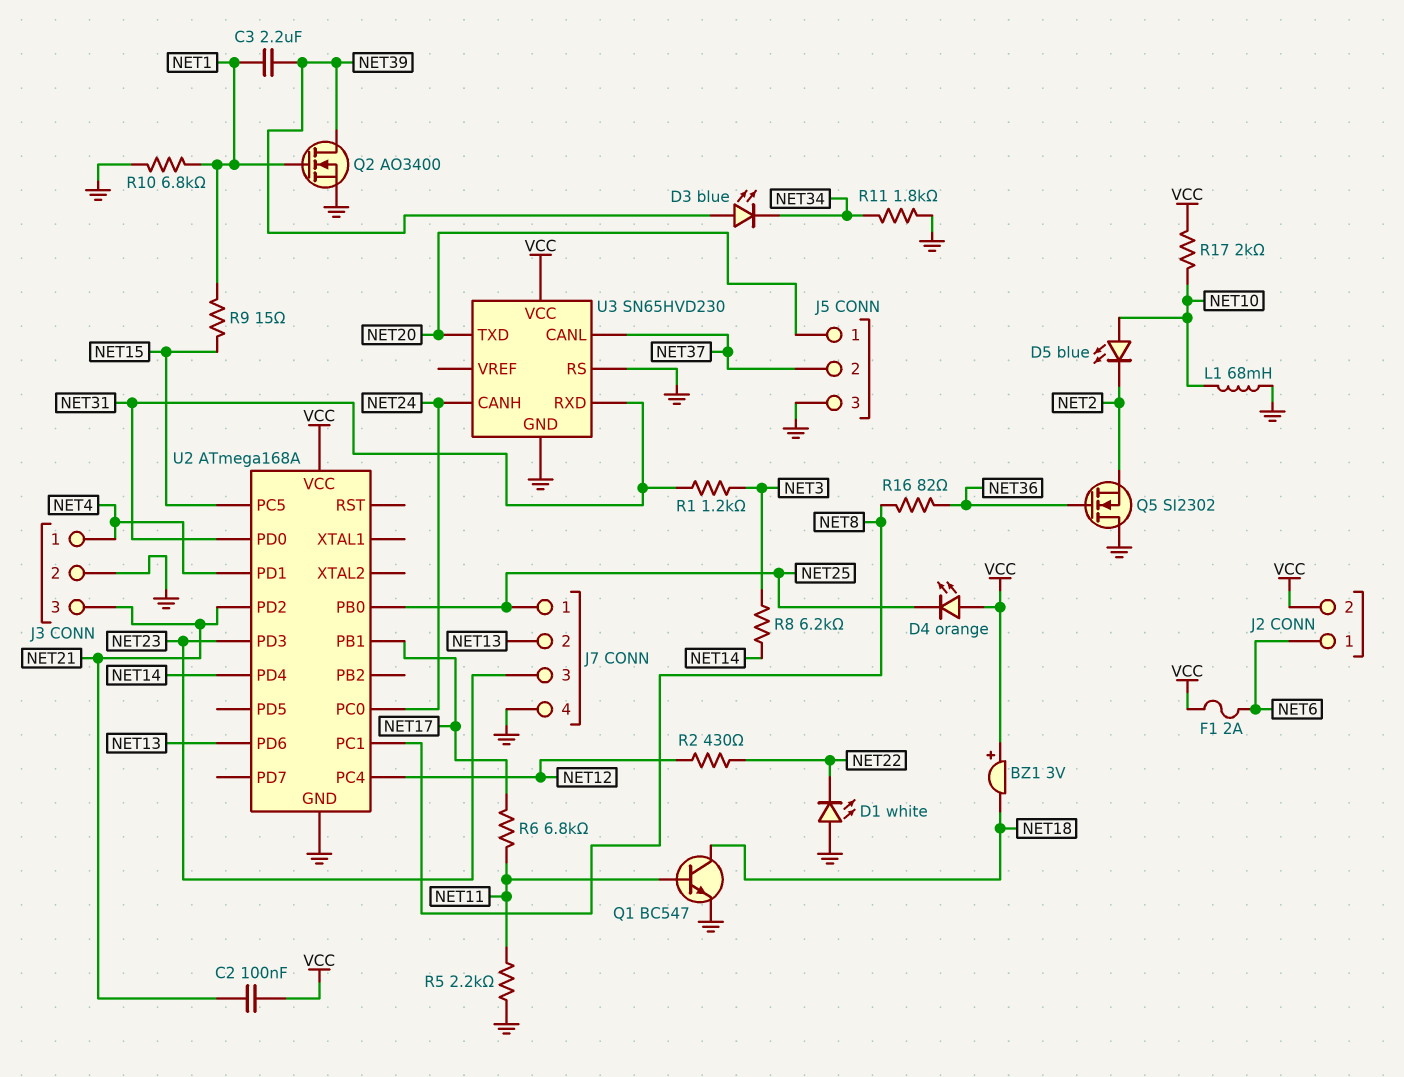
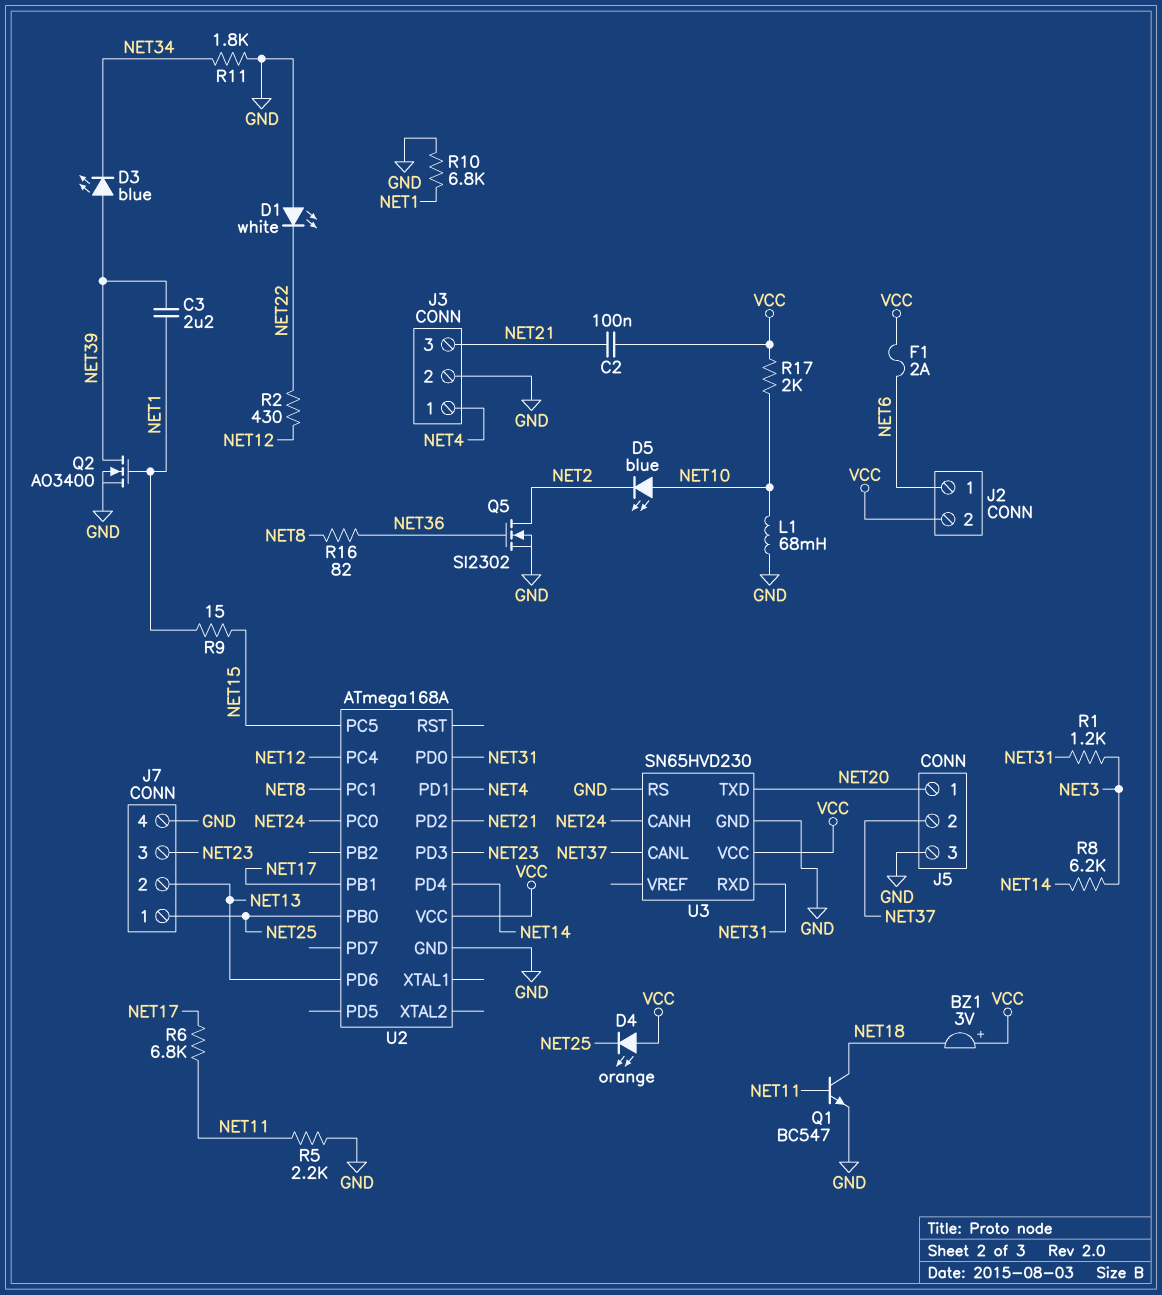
Q5: NMOS SI2302 (G NET36, D GND, S NET2) -> NMOS SI2302 (G NET36, D NET2, S GND)

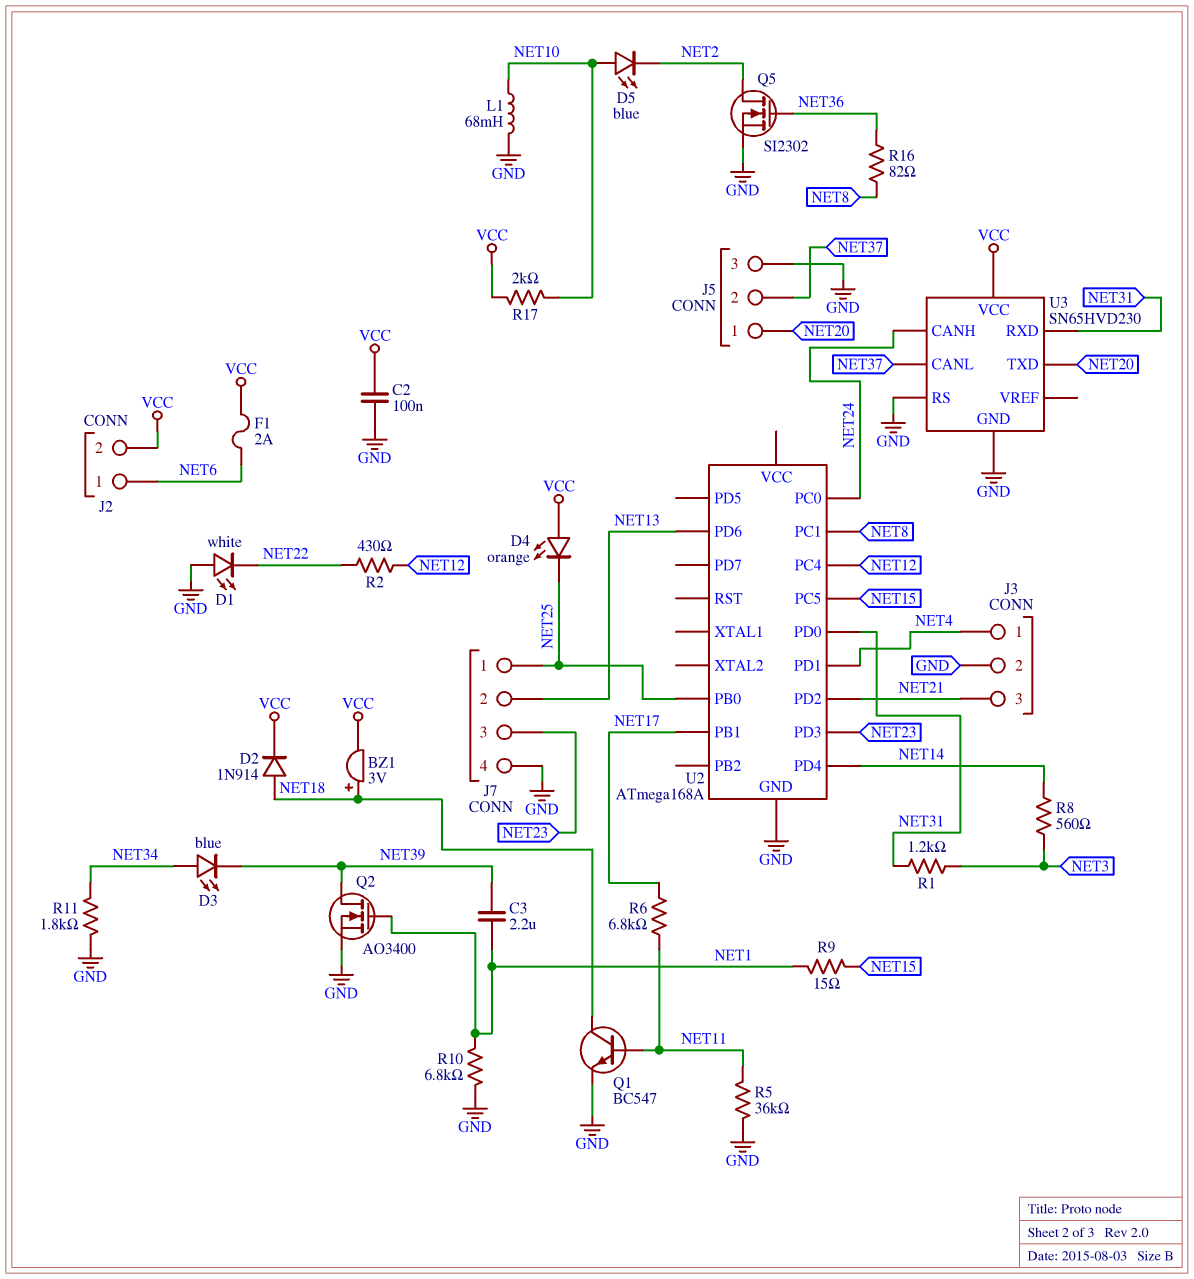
BZ1: buzzer 3V (plus VCC, minus NET18) -> buzzer 3V (plus NET18, minus VCC)
C2: 100nF (NET21, VCC) -> 100nF (GND, VCC)
D2: none -> diode 1N914 (A NET18, K VCC)
D3: LED blue (A NET39, K NET34) -> LED blue (A NET34, K NET39)
R5: 2.2k (GND, NET11) -> 36k (GND, NET11)
R8: 6.2k (NET3, NET14) -> 560 (NET3, NET14)
U2 pin VCC: VCC -> none

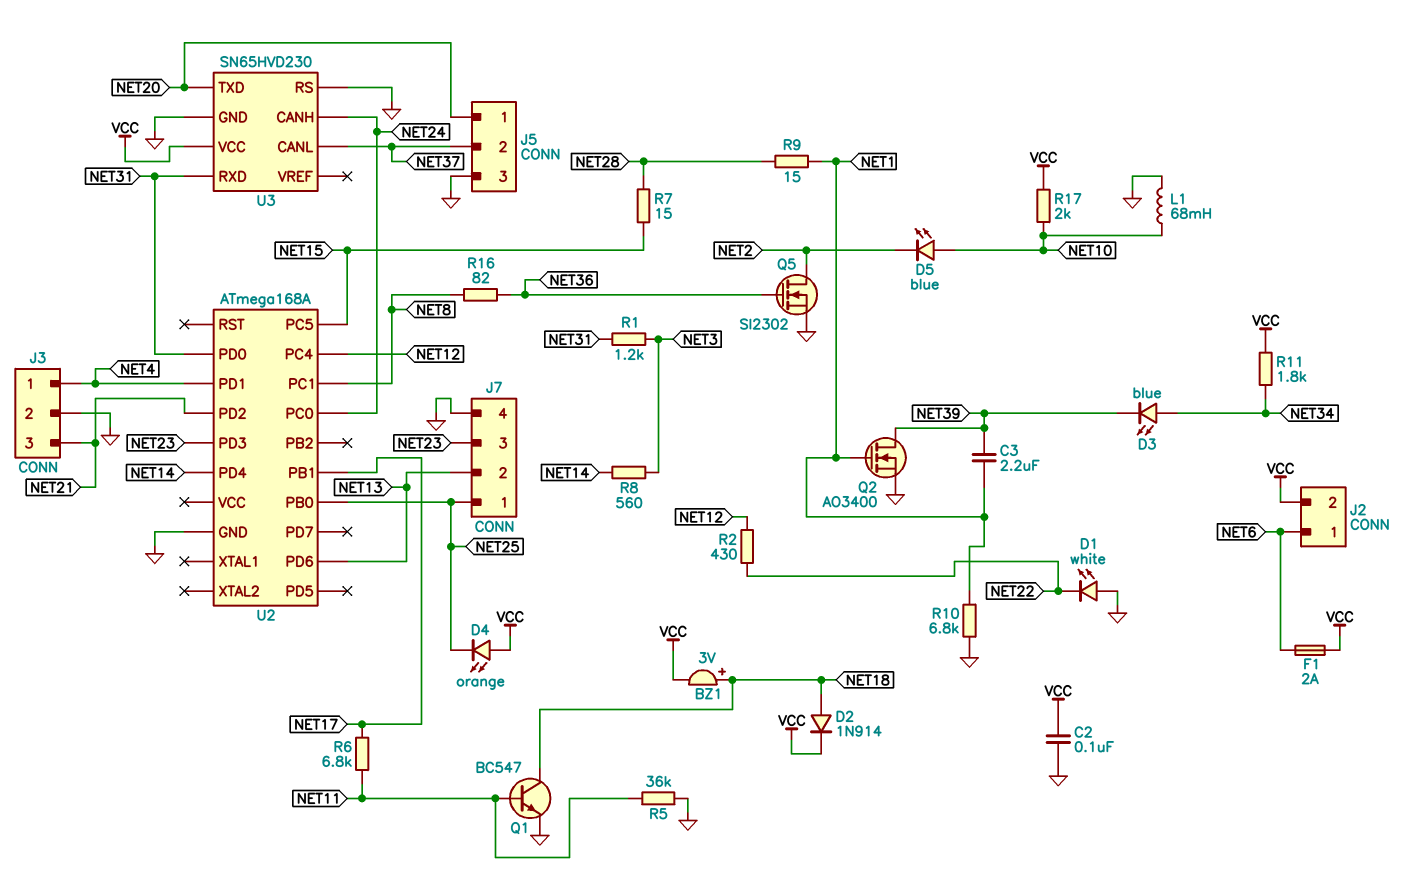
R7: none -> 15 (NET15, NET28)
R9: 15 (NET1, NET15) -> 15 (NET1, NET28)
R11: 1.8k (GND, NET34) -> 1.8k (NET34, VCC)

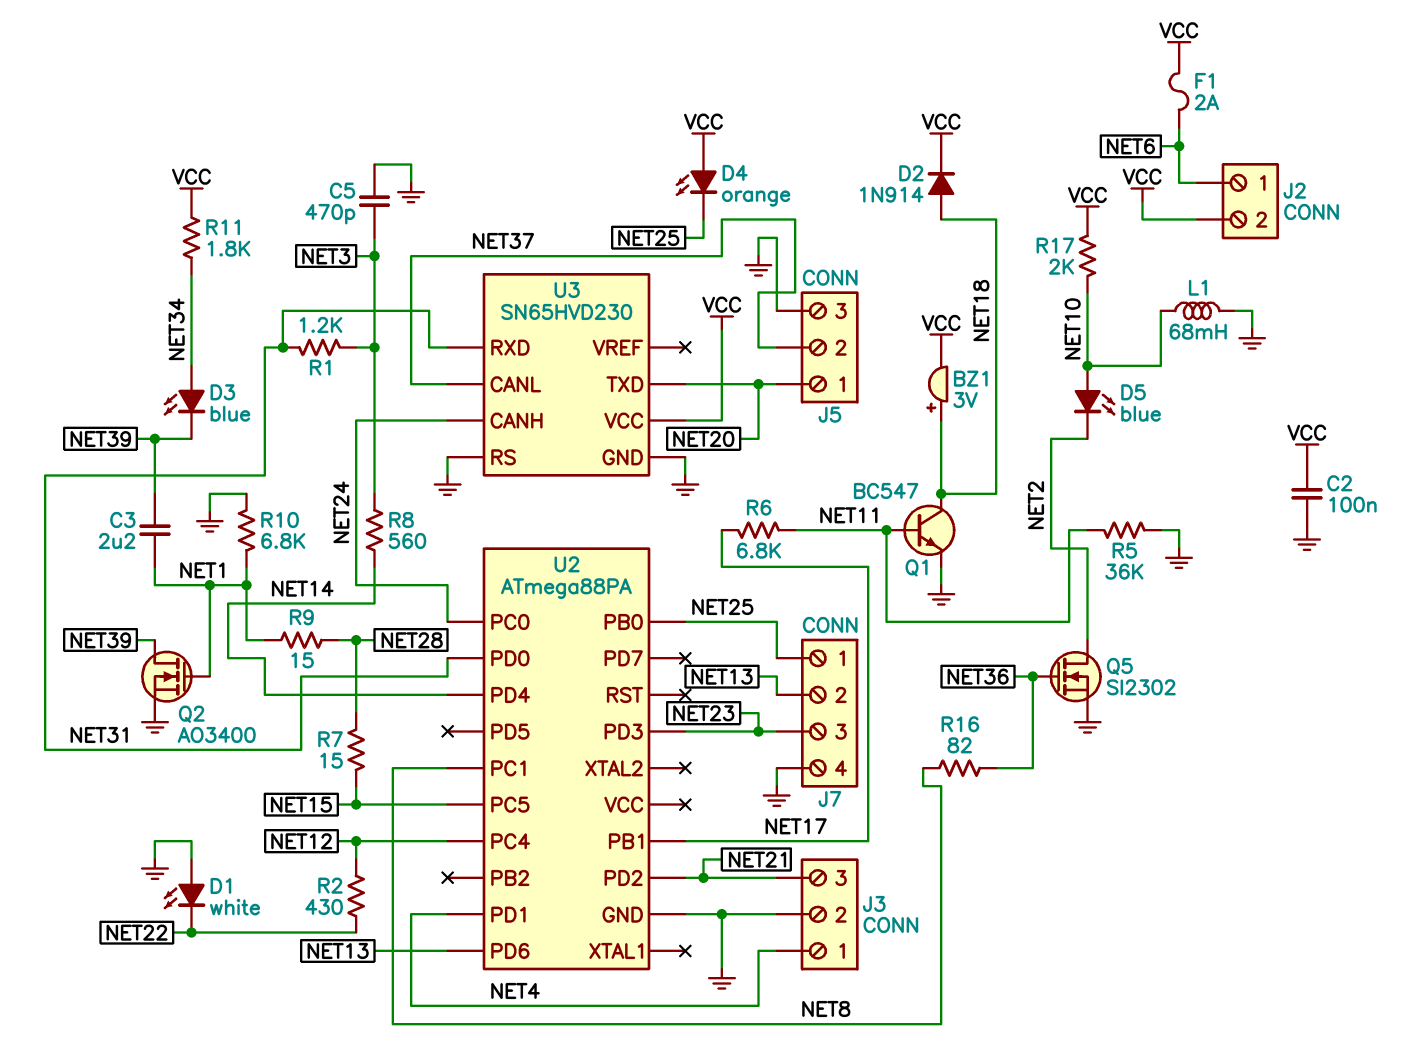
C5: none -> 470pF (GND, NET3)
U2: ATmega168A -> ATmega88PA

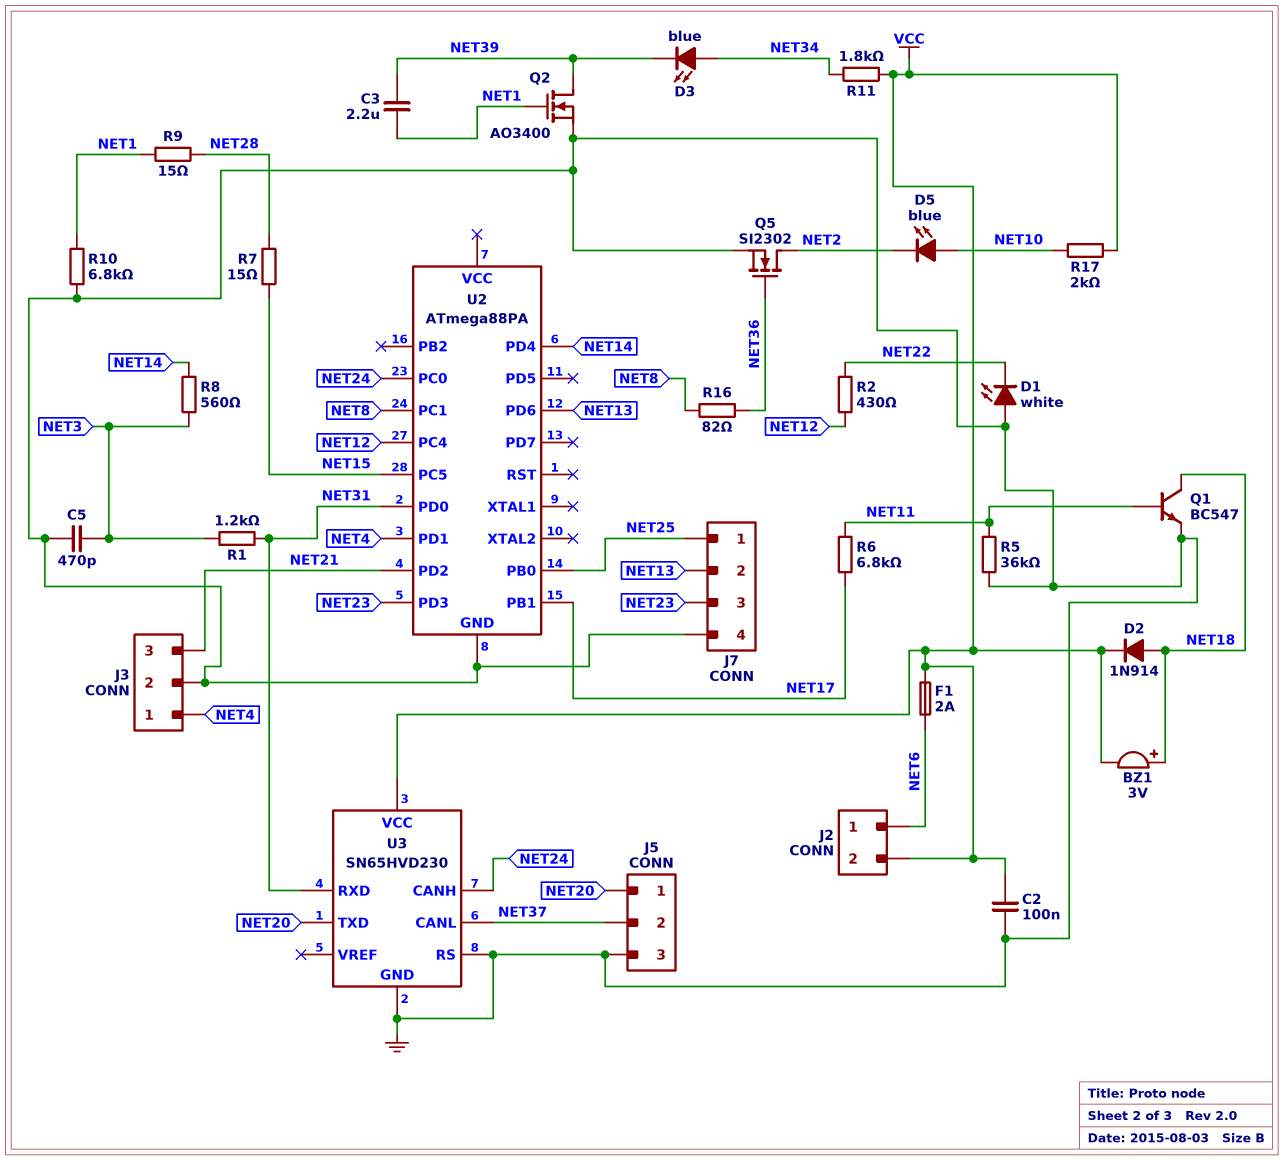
D4: LED orange (A VCC, K NET25) -> none
L1: 68mH (GND, NET10) -> none

